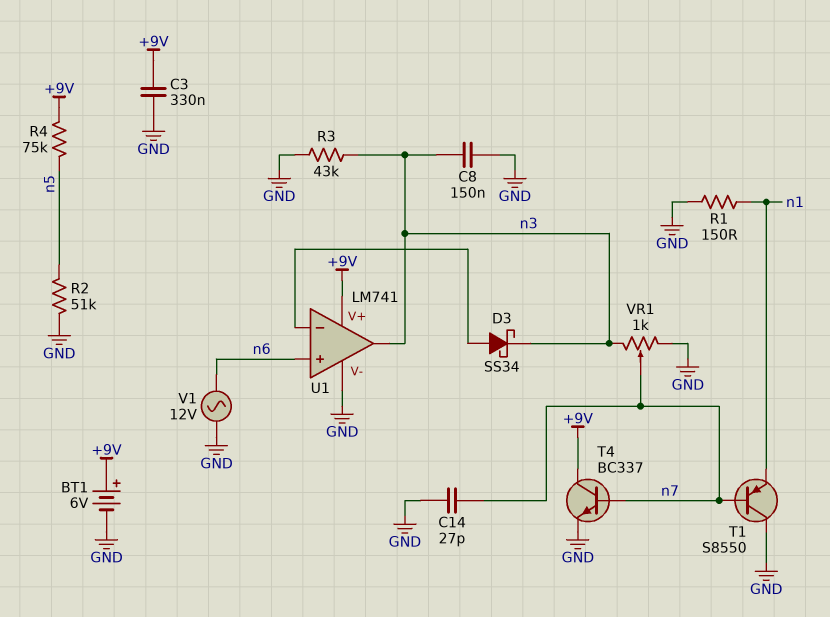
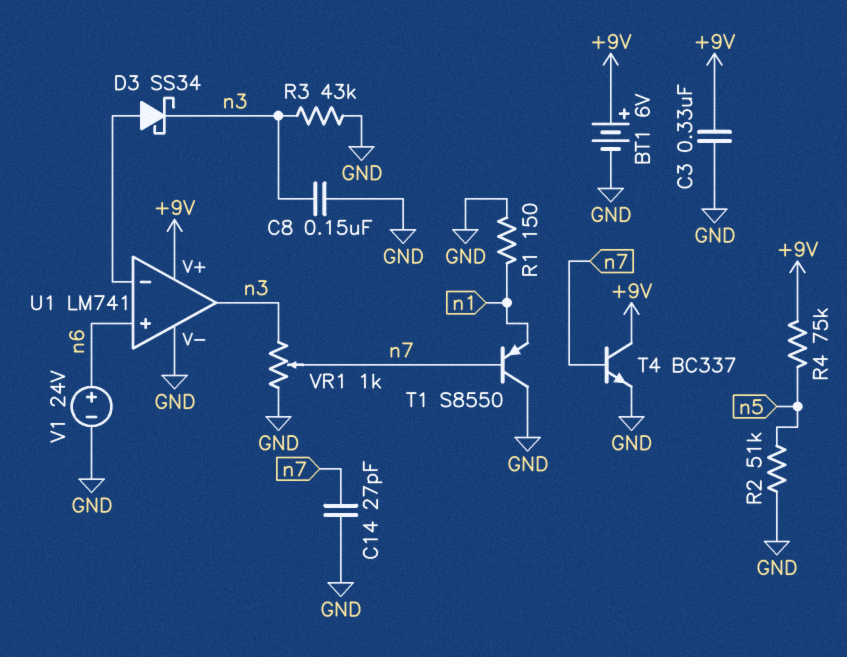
V1: AC 12V (GND, n6) -> 24V (plus n6, minus GND)

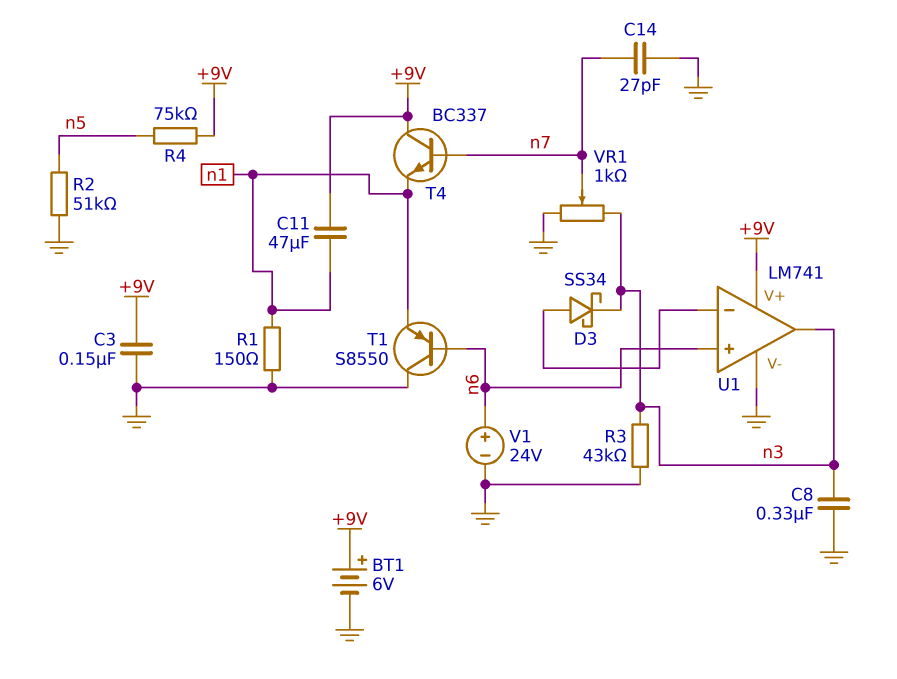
C3: 330nF (+9V, GND) -> 150nF (+9V, GND)
C8: 150nF (GND, n3) -> 330nF (GND, n3)
C11: none -> 47uF (+9V, n1)
T1: PNP S8550 (B n7, C GND, E n1) -> PNP S8550 (B n6, C GND, E n1)
T4: NPN BC337 (B n7, C +9V, E GND) -> NPN BC337 (B n7, C +9V, E n1)

